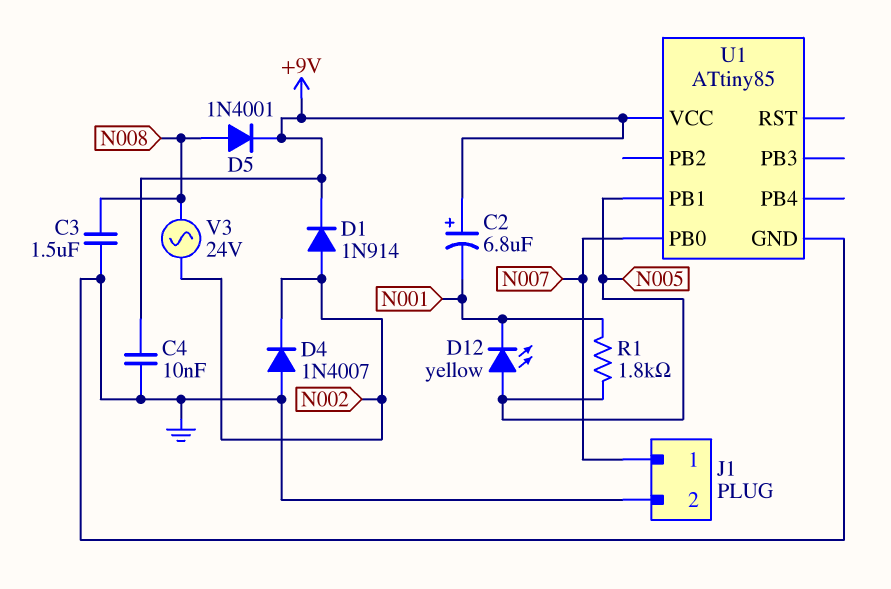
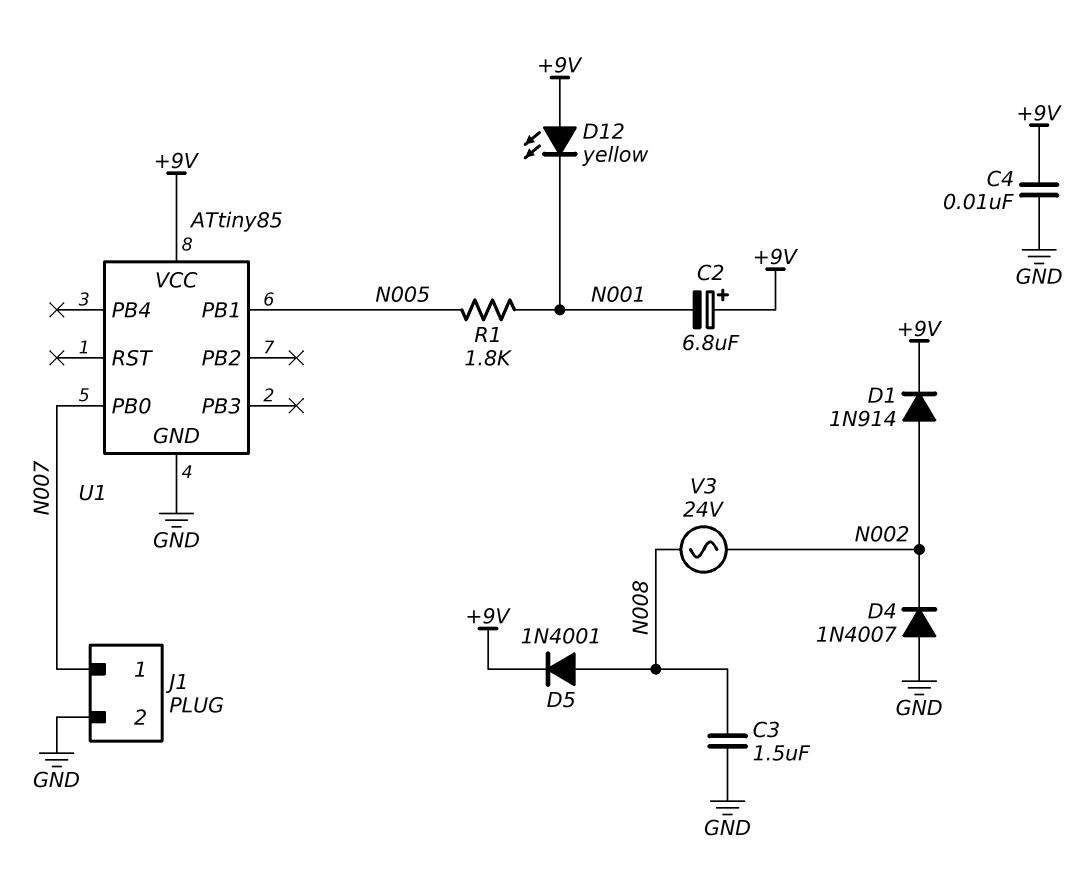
D12: LED yellow (A N005, K N001) -> LED yellow (A +9V, K N001)

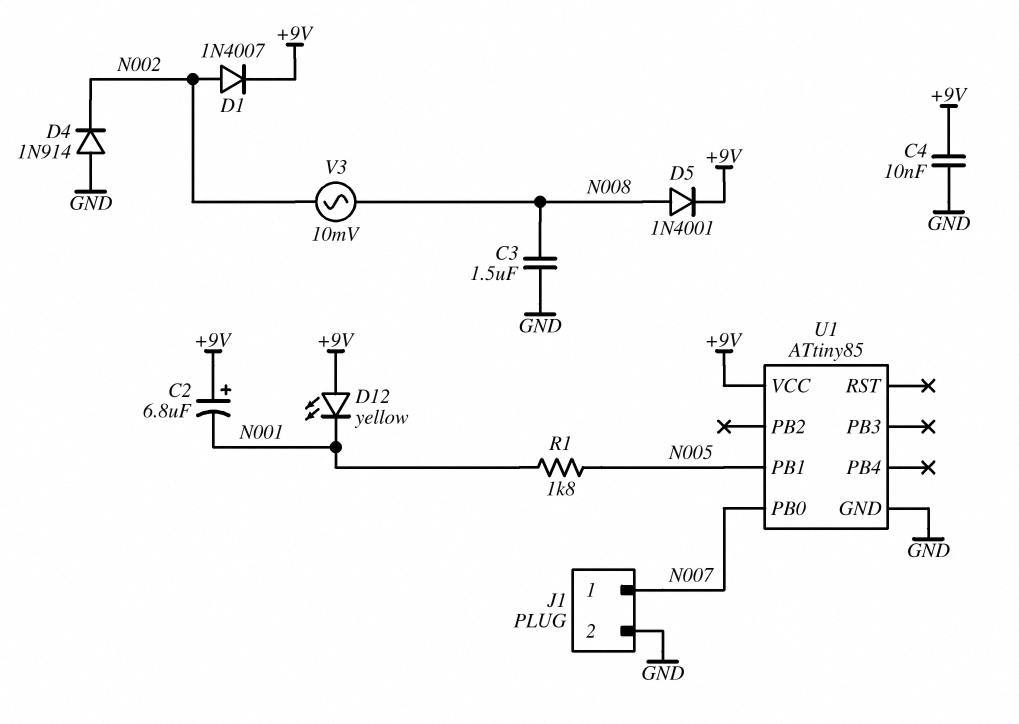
D1: diode 1N914 (A N002, K +9V) -> diode 1N4007 (A N002, K +9V)
D4: diode 1N4007 (A GND, K N002) -> diode 1N914 (A GND, K N002)
V3: AC 24V (N002, N008) -> AC 10mV (N002, N008)

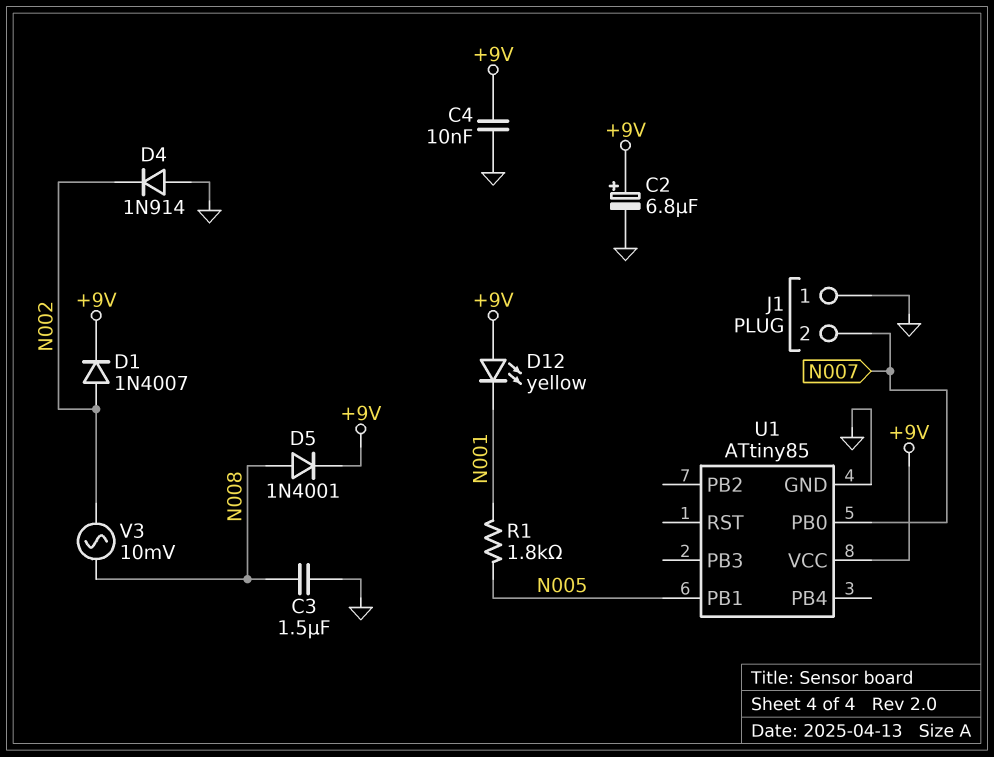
C2: 6.8uF (plus +9V, minus N001) -> 6.8uF (plus +9V, minus GND)
J1 pin 1: N007 -> GND
J1 pin 2: GND -> N007

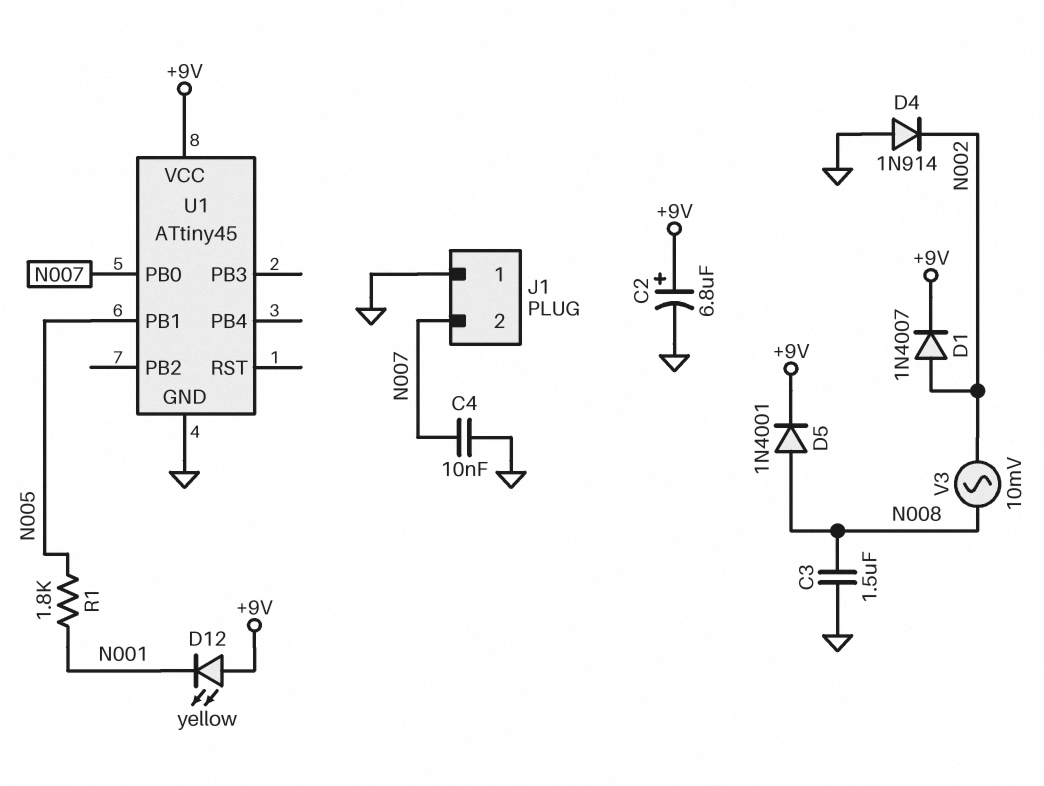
C4: 10nF (+9V, GND) -> 10nF (GND, N007)
U1: ATtiny85 -> ATtiny45

